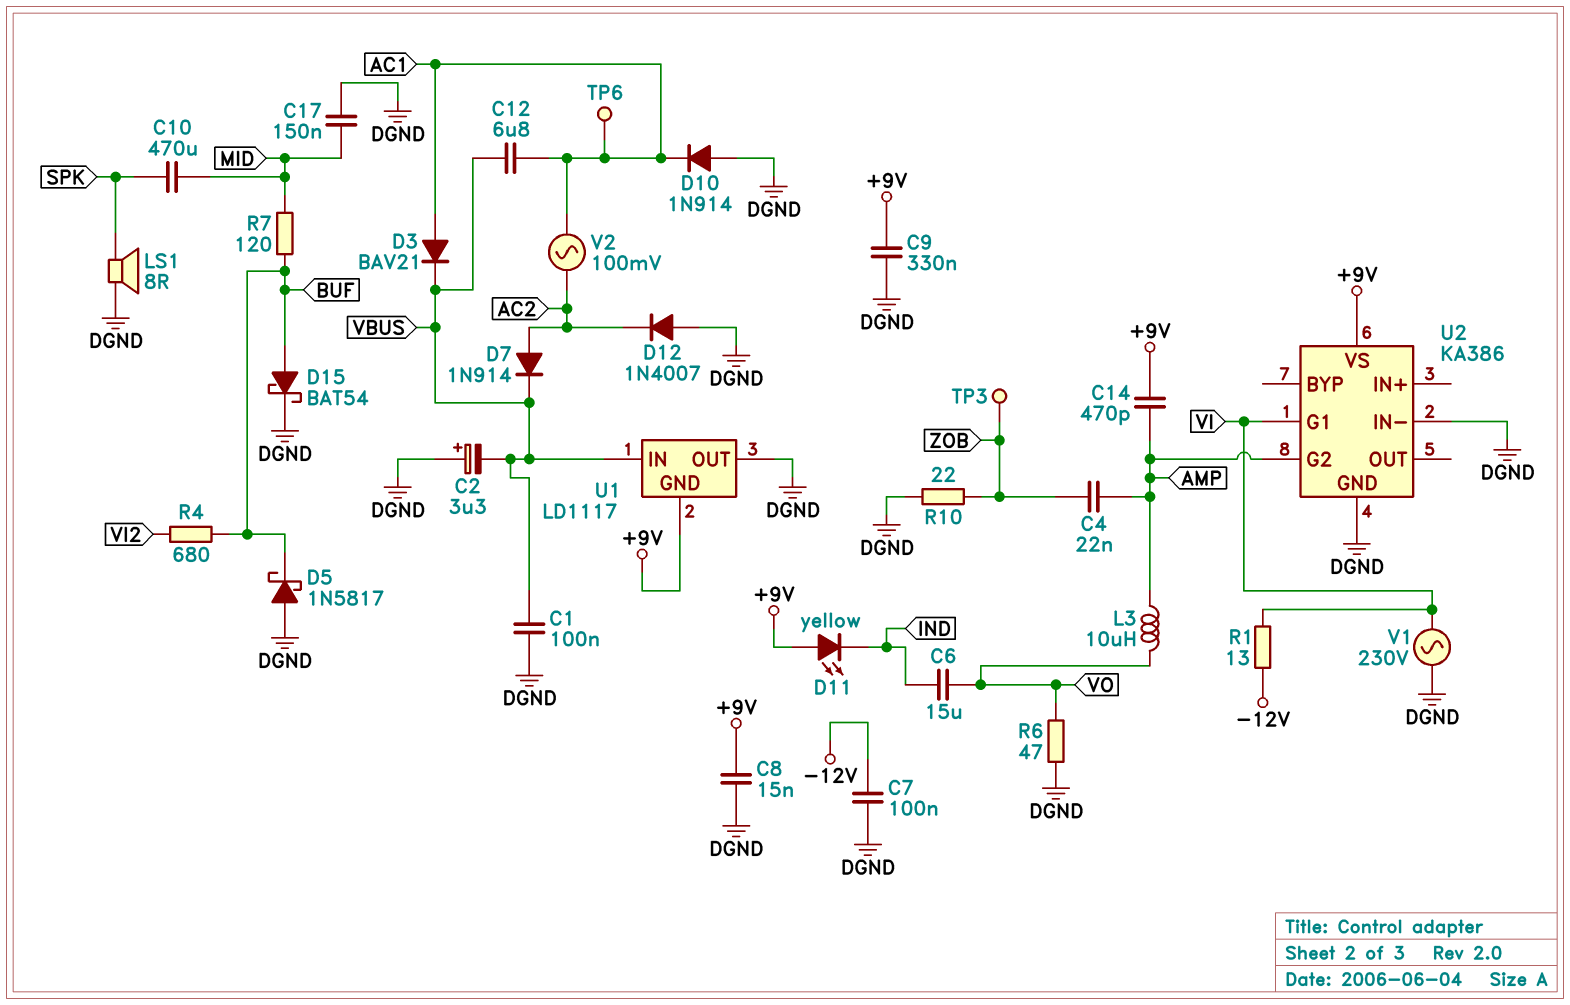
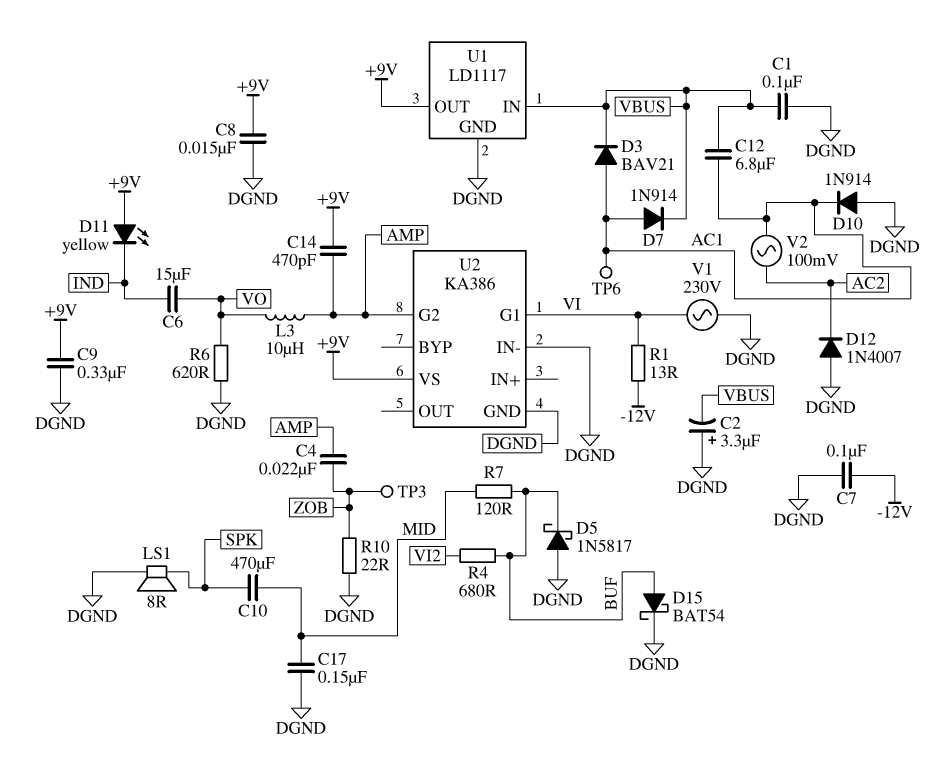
D7: diode 1N914 (A AC2, K VBUS) -> diode 1N914 (A AC1, K VBUS)
R6: 47 (DGND, VO) -> 620 (DGND, VO)
U1 pin GND: +9V -> DGND
U1 pin OUT: DGND -> +9V

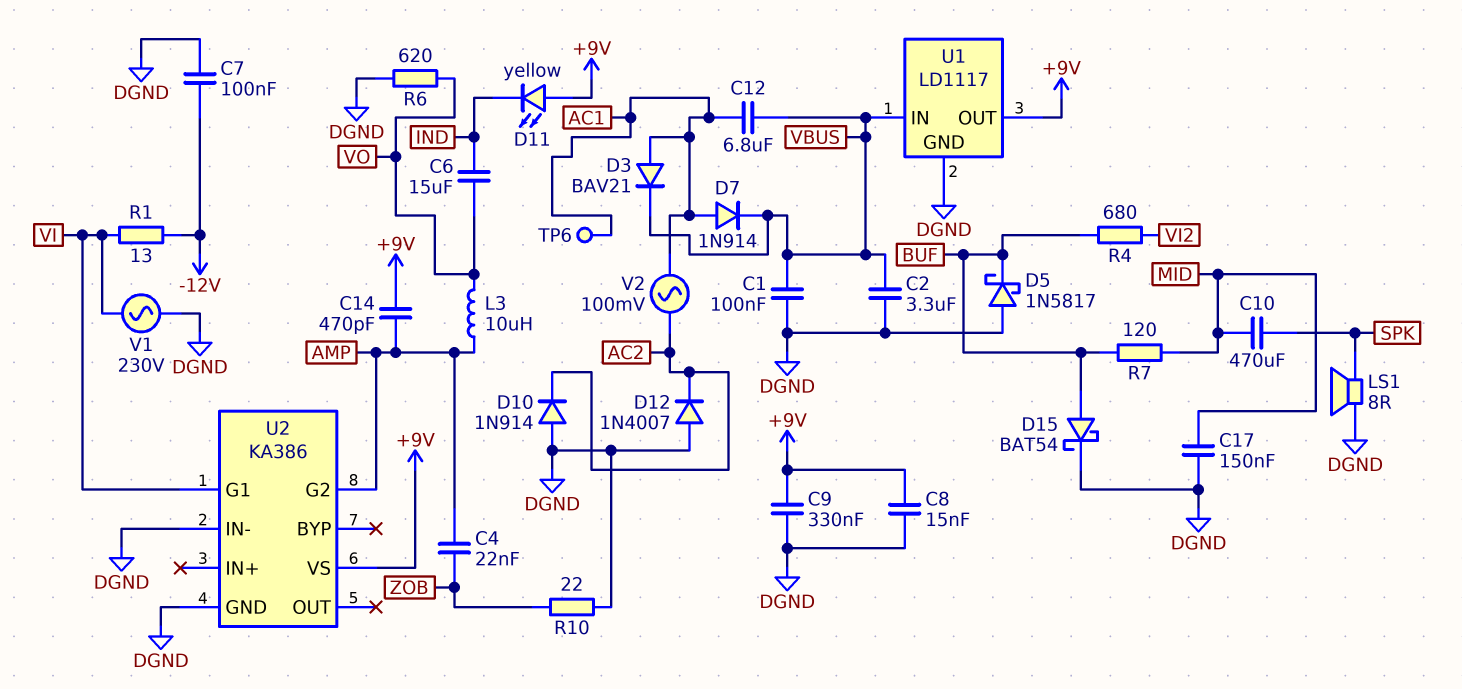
C2: 3.3uF (plus DGND, minus VBUS) -> 3.3uF (DGND, VBUS)
D10: diode 1N914 (A DGND, K AC1) -> diode 1N914 (A DGND, K AC2)
TP3: test point (ZOB) -> none

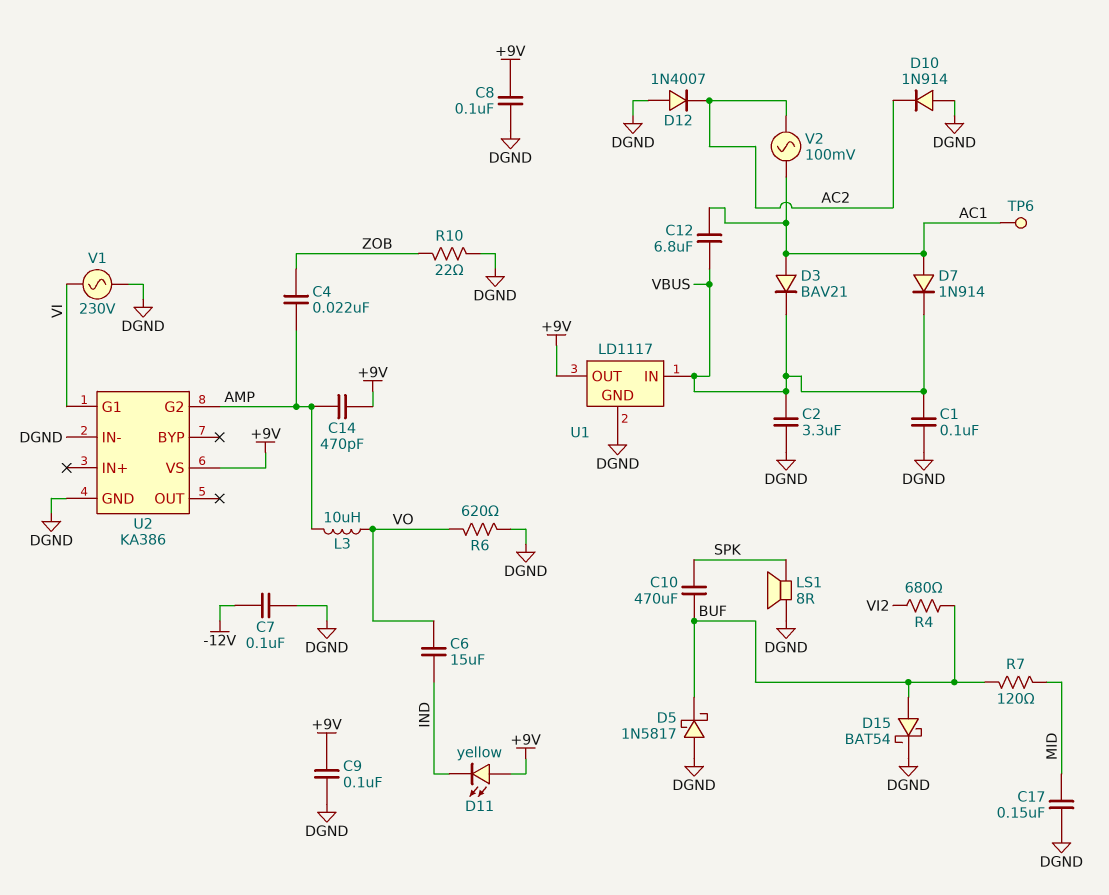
C8: 15nF (+9V, DGND) -> 100nF (+9V, DGND)
C9: 330nF (+9V, DGND) -> 100nF (+9V, DGND)
C10: 470uF (MID, SPK) -> 470uF (BUF, SPK)
R1: 13 (-12V, VI) -> none

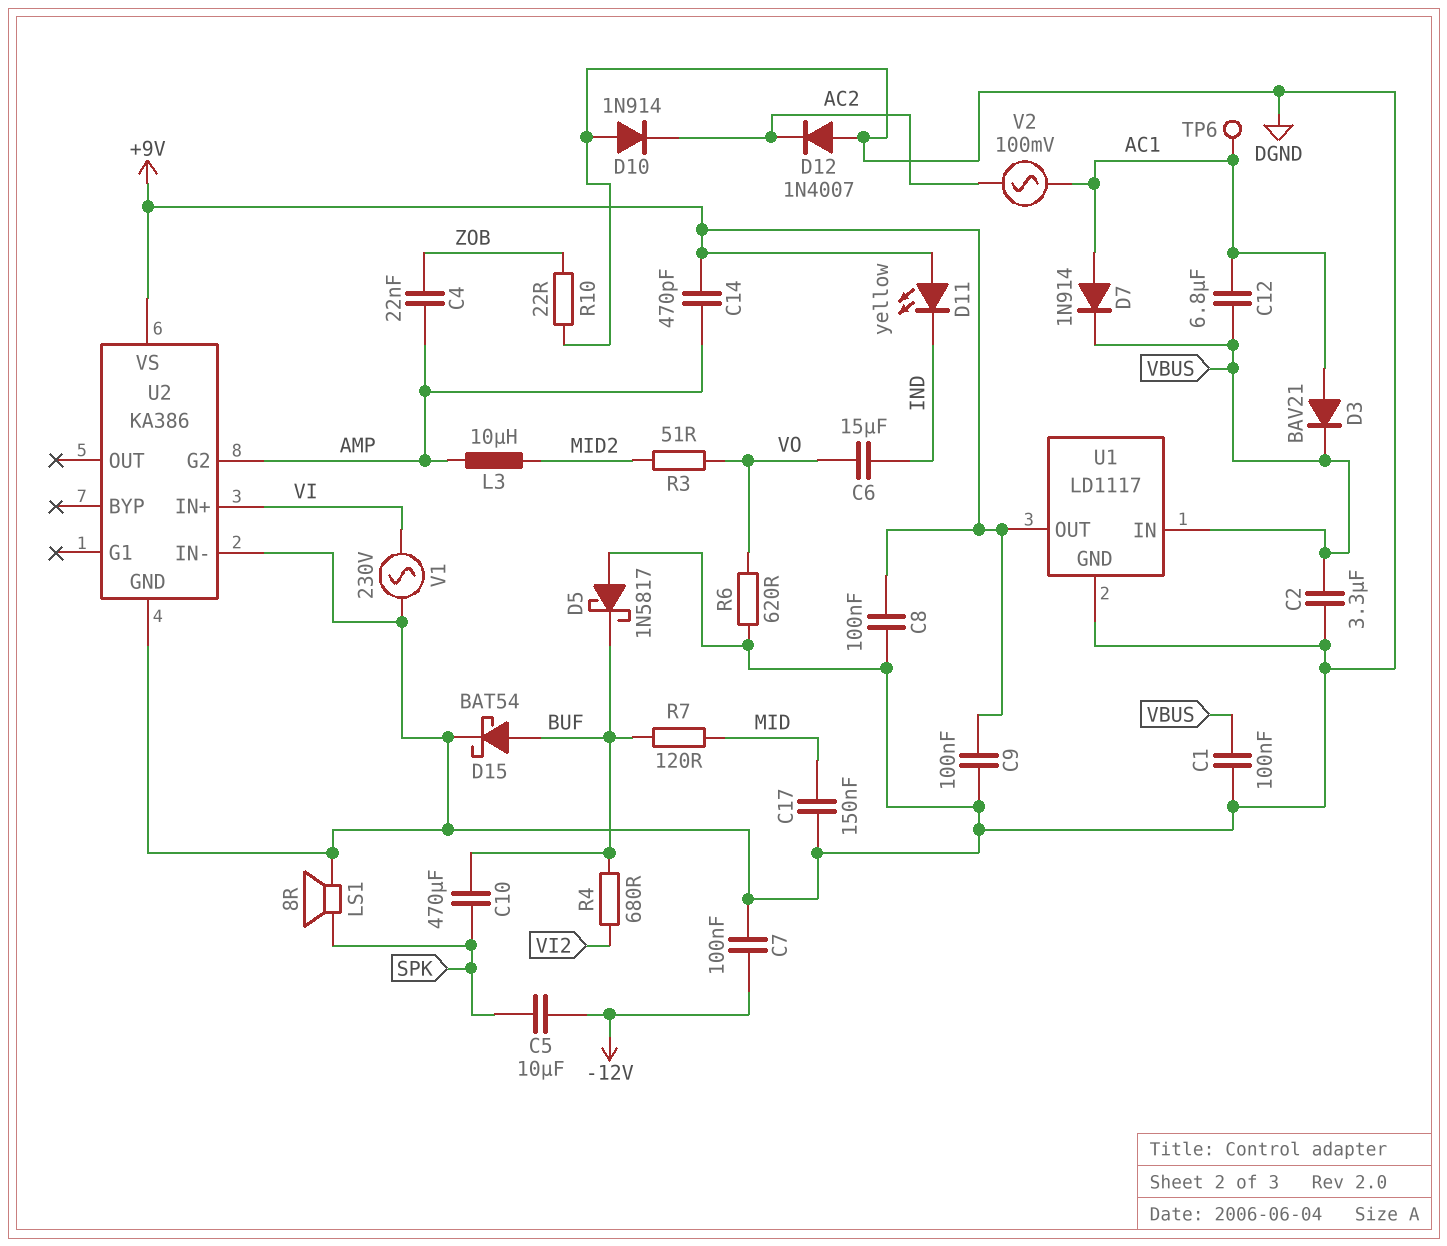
C5: none -> 10uF (-12V, SPK)
L3: 10uH (AMP, VO) -> 10uH (AMP, MID2)
R3: none -> 51 (MID2, VO)
U2 pin G1: VI -> none
U2 pin IN+: none -> VI

